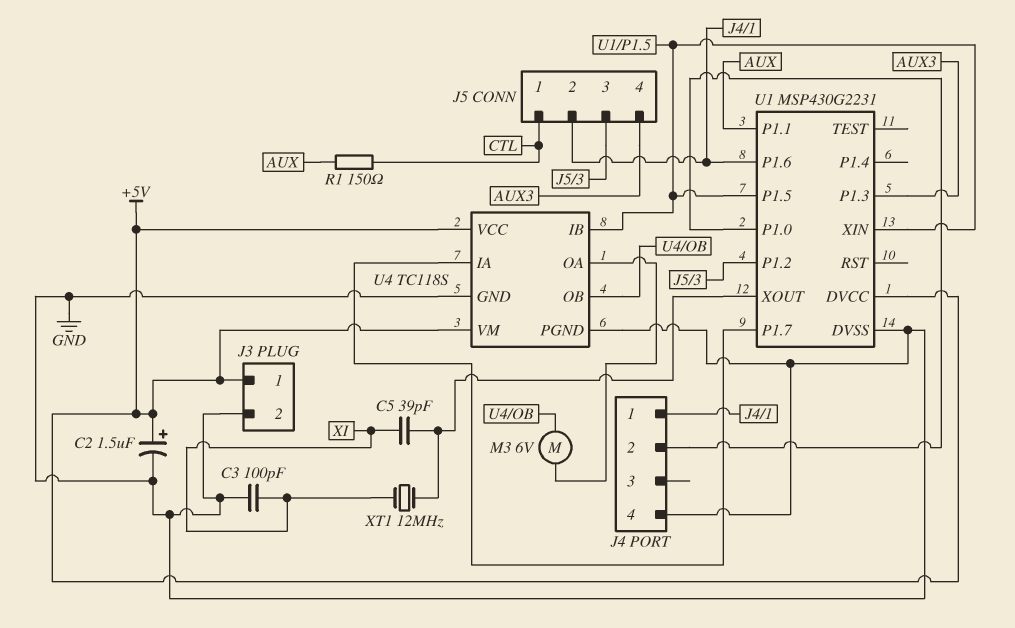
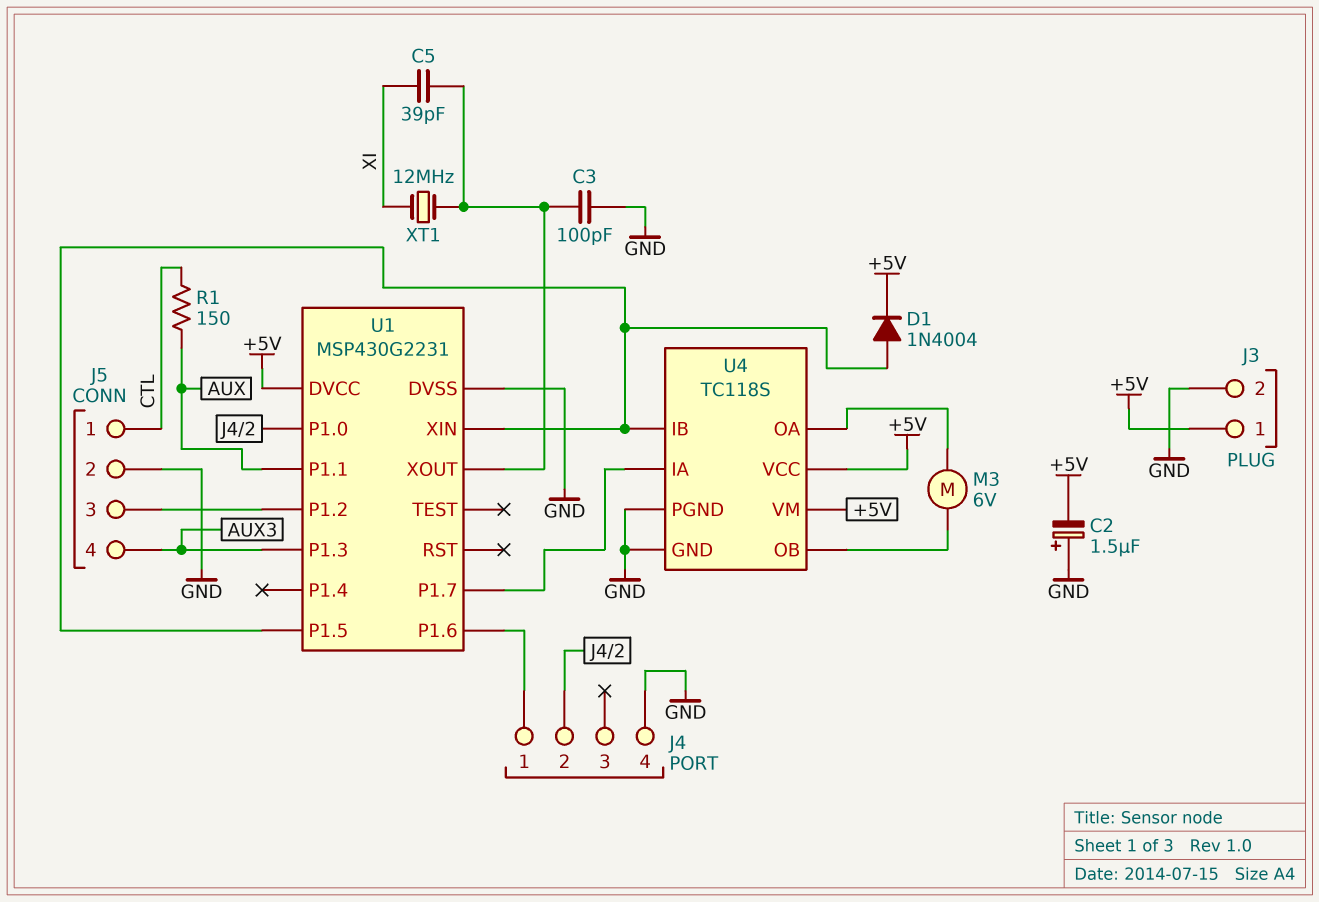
C2: 1.5uF (plus +5V, minus GND) -> 1.5uF (plus GND, minus +5V)
C3: 100pF (GND, XI) -> 100pF (GND, U1/XOUT)
D1: none -> diode 1N4004 (A U1/P1.5, K +5V)
J5 pin 2: J4/1 -> GND

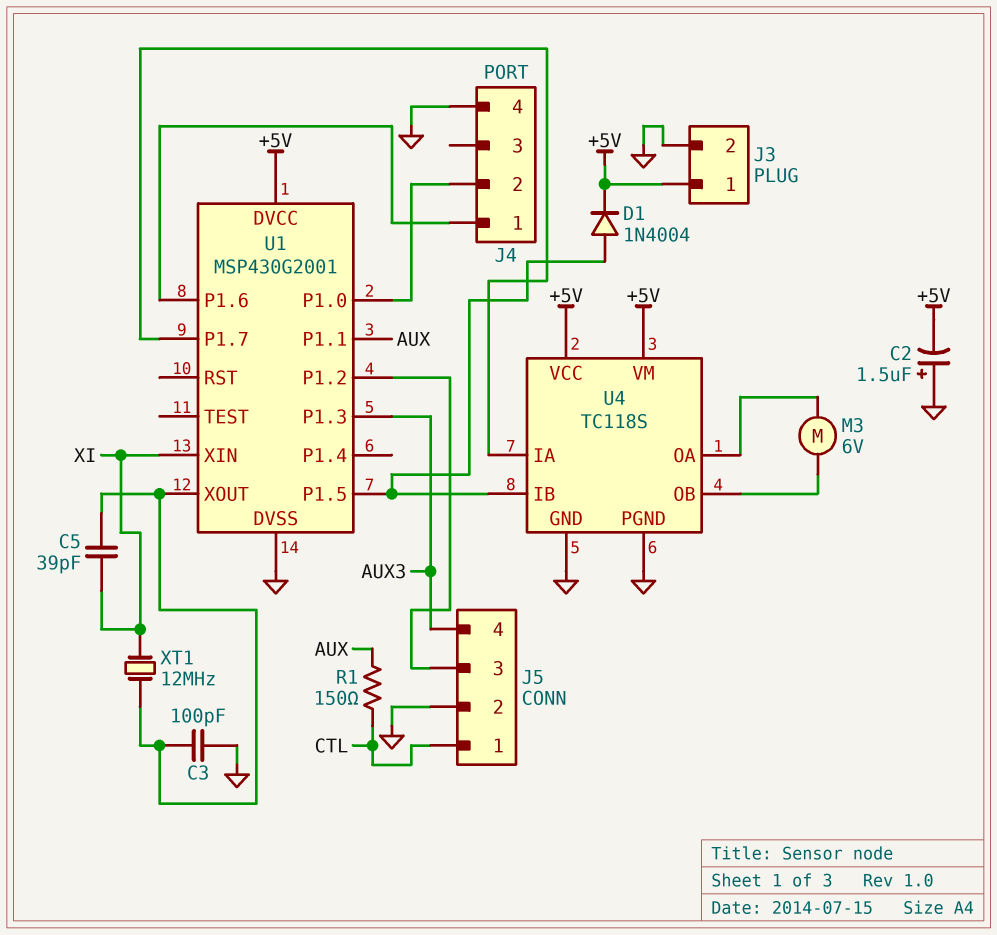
U1: MSP430G2231 -> MSP430G2001
U1 pin XIN: U1/P1.5 -> XI

